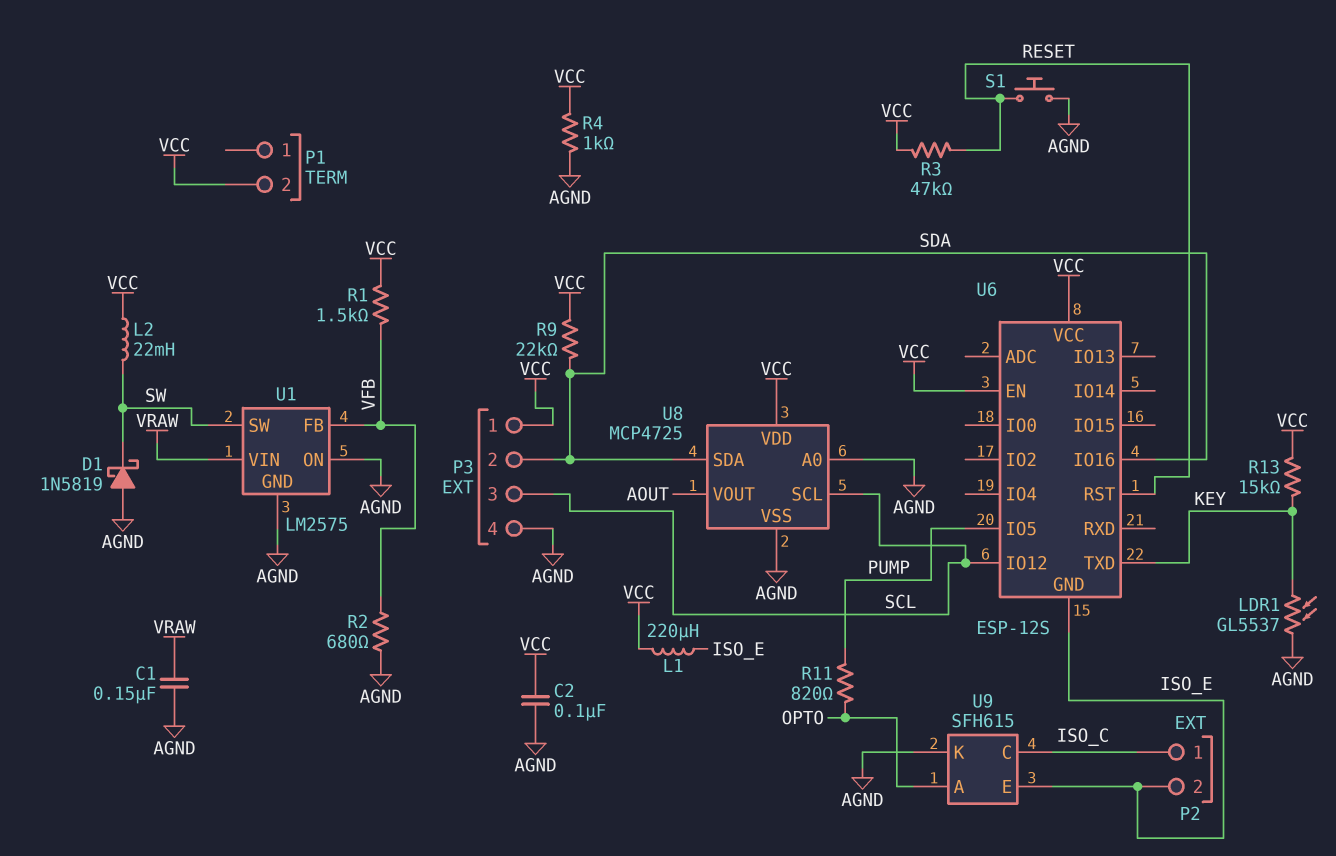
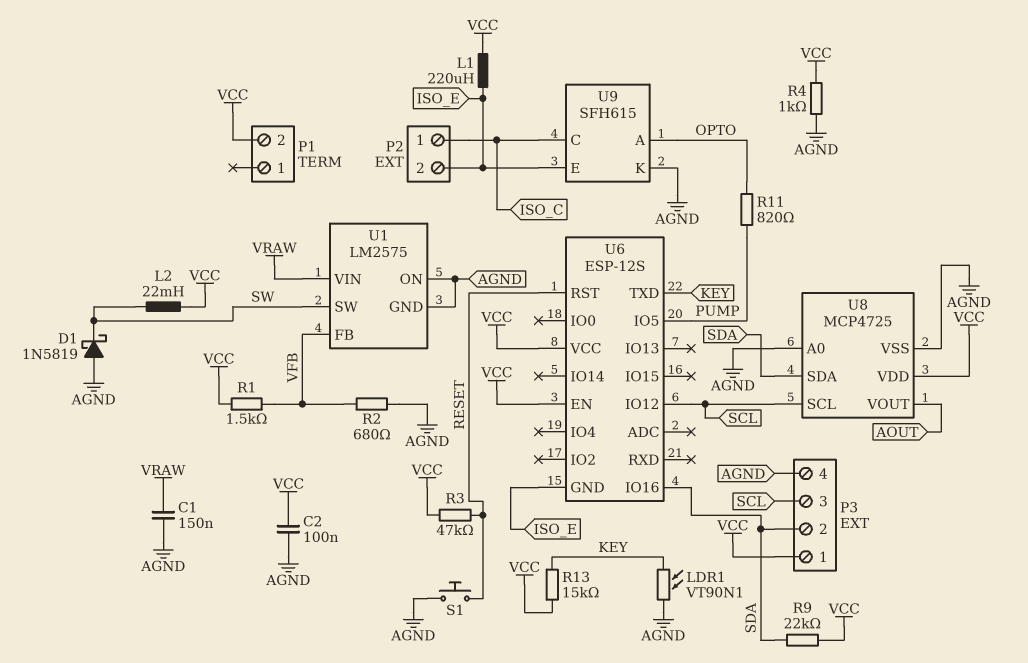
LDR1: GL5537 (AGND, KEY) -> VT90N1 (AGND, KEY)

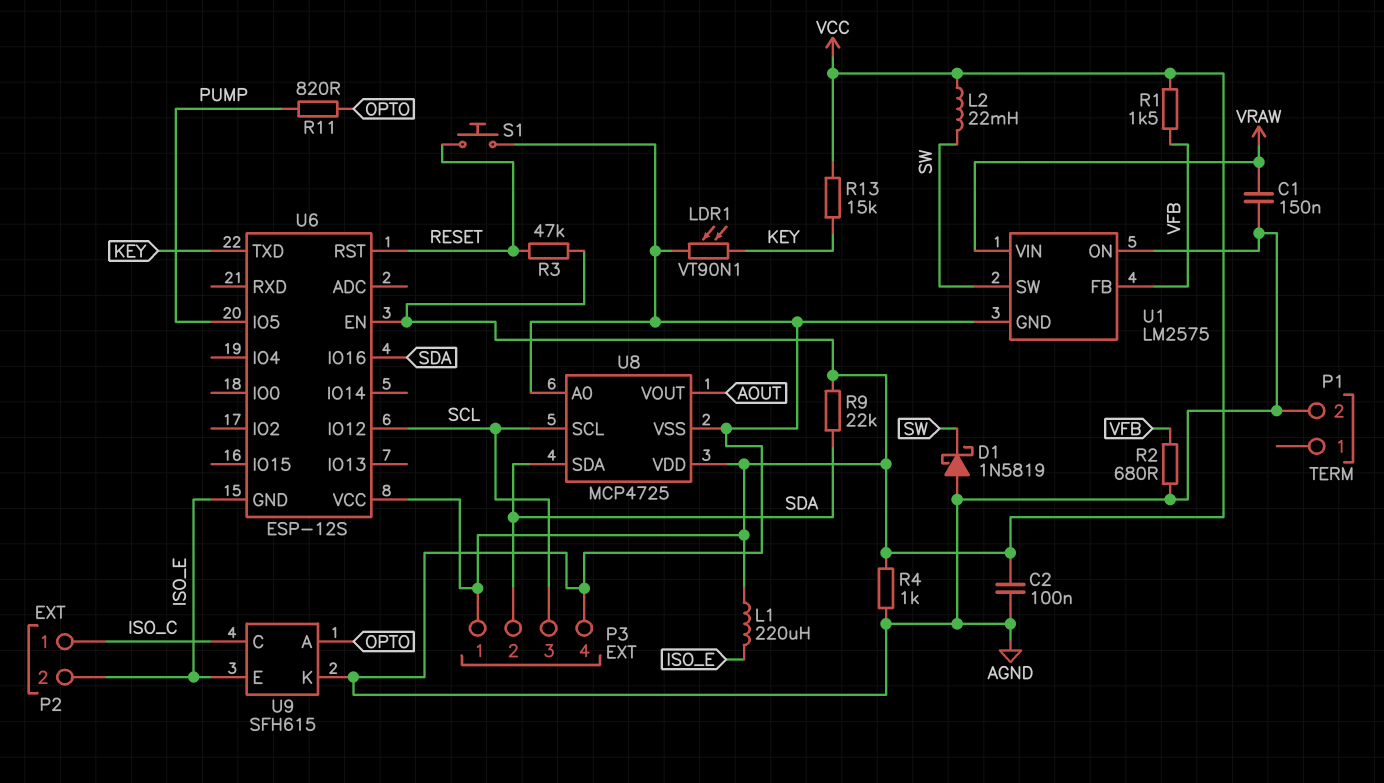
P1 pin 2: VCC -> AGND

